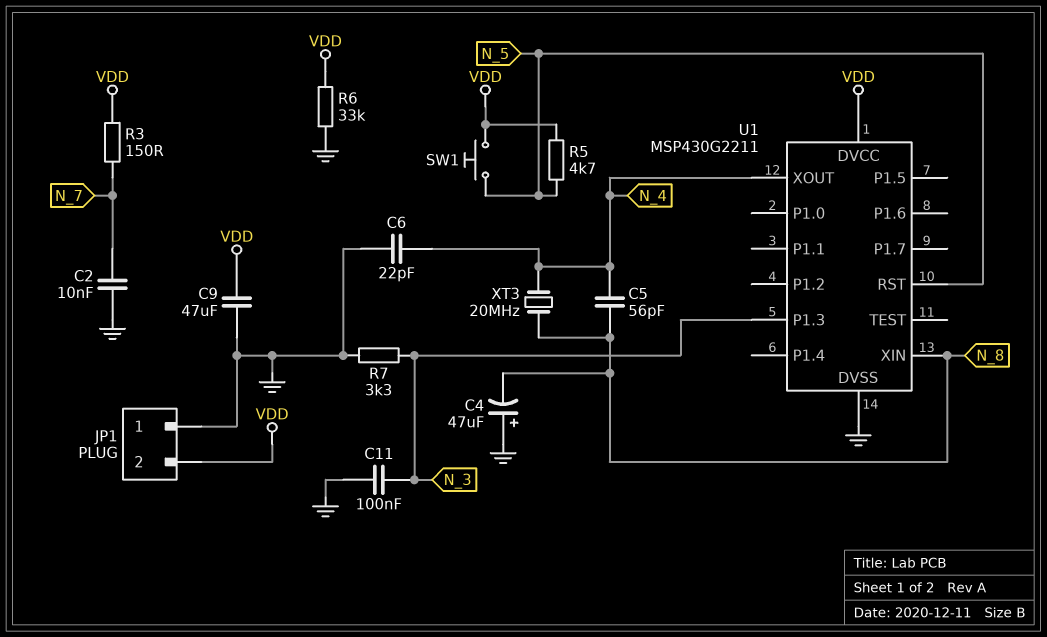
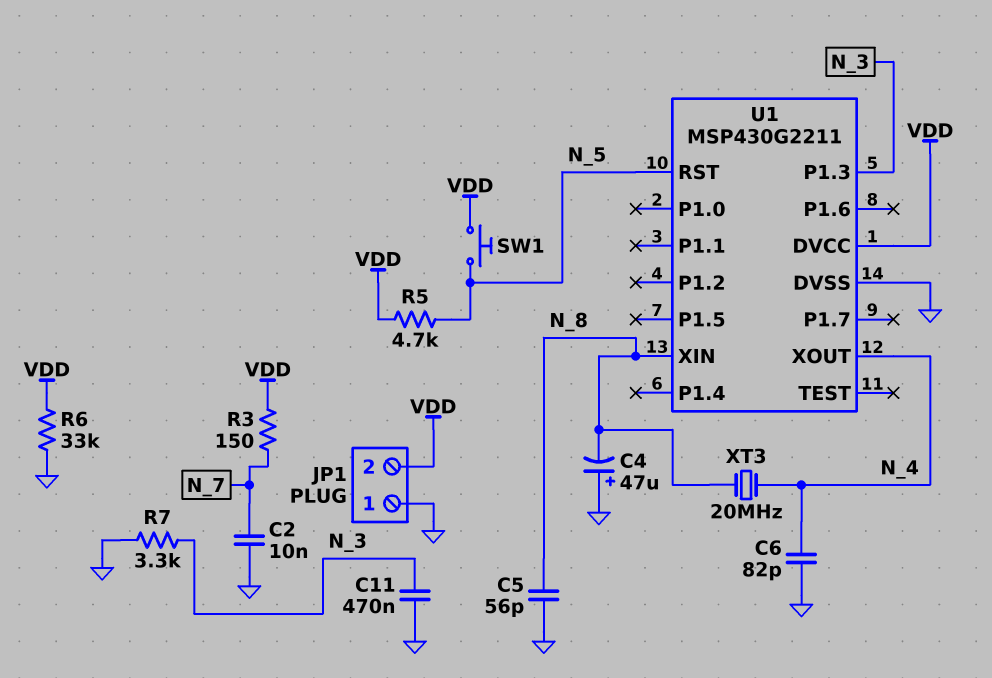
C5: 56pF (N_4, N_8) -> 56pF (GND, N_8)
C6: 22pF (GND, N_4) -> 82pF (GND, N_4)
C9: 47uF (GND, VDD) -> none
C11: 100nF (GND, N_3) -> 470nF (GND, N_3)

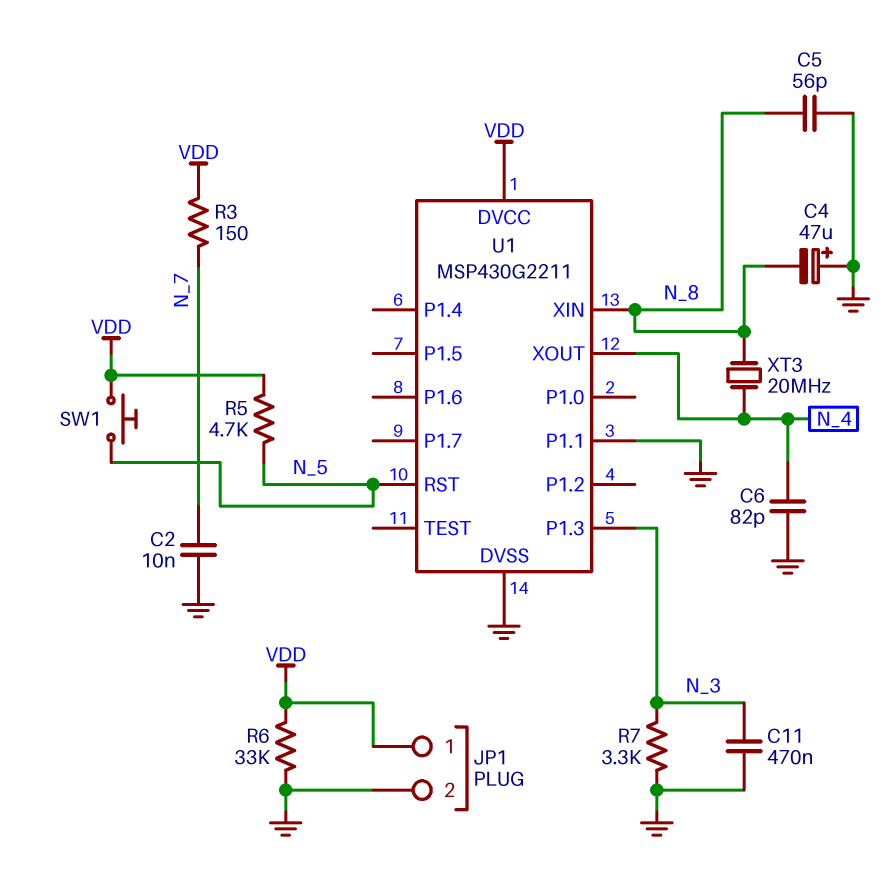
JP1 pin 1: GND -> VDD
JP1 pin 2: VDD -> GND
U1 pin P1.1: none -> GND

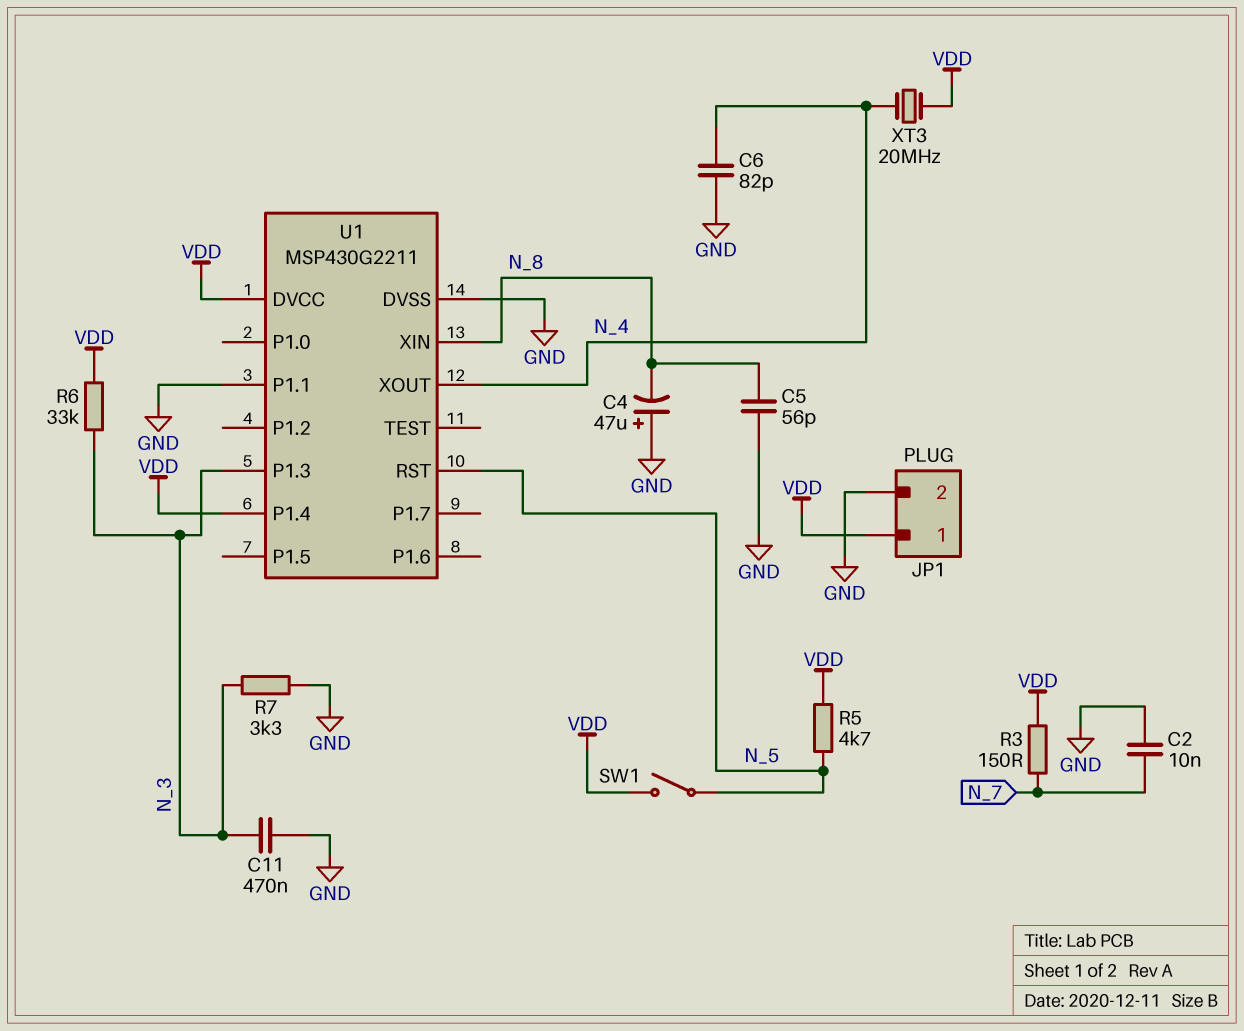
R6: 33k (GND, VDD) -> 33k (N_3, VDD)
SW1: button (N_5, VDD) -> switch (N_5, VDD)
U1 pin P1.4: none -> VDD
XT3: 20MHz (N_4, N_8) -> 20MHz (N_4, VDD)

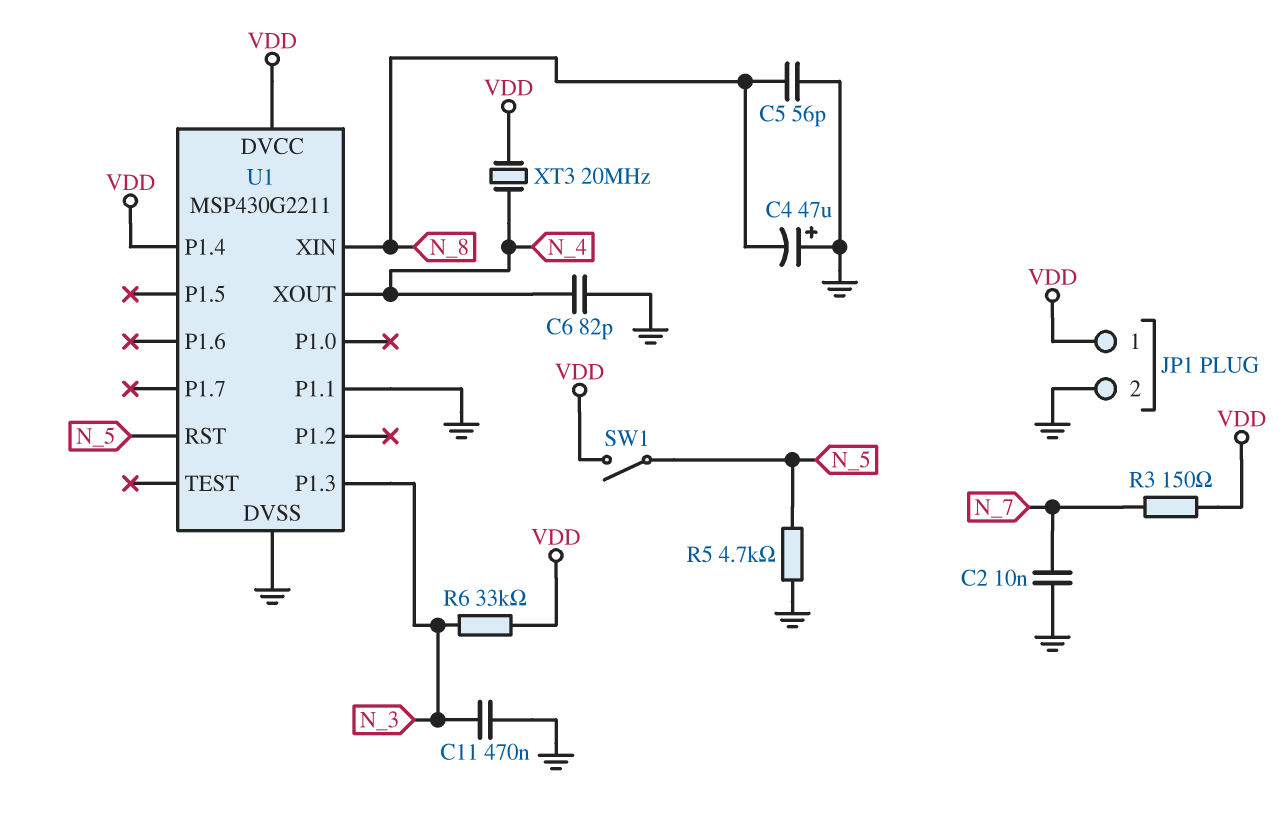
R5: 4.7k (N_5, VDD) -> 4.7k (GND, N_5)
R7: 3.3k (GND, N_3) -> none

